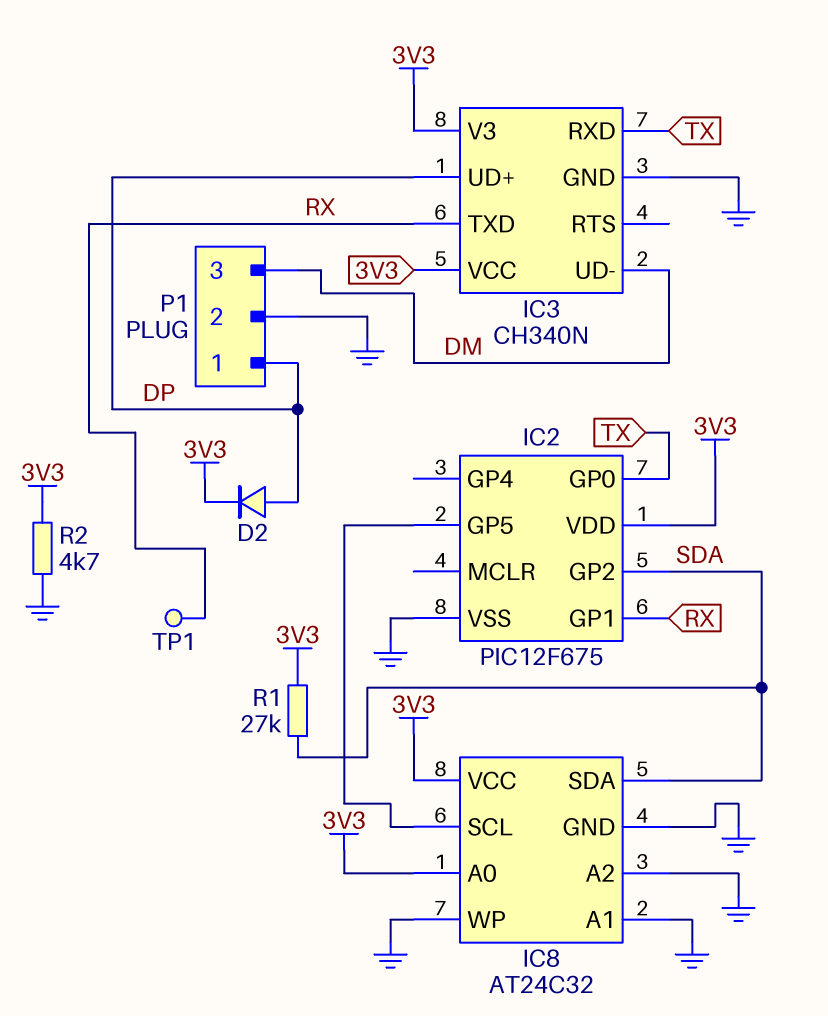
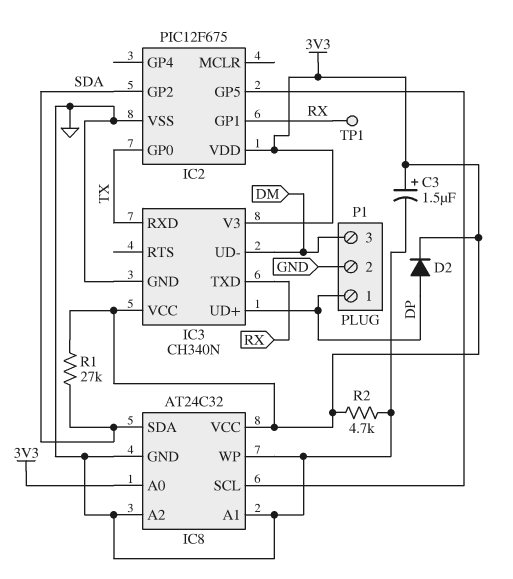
C3: none -> 1.5uF (plus 3V3, minus GND)

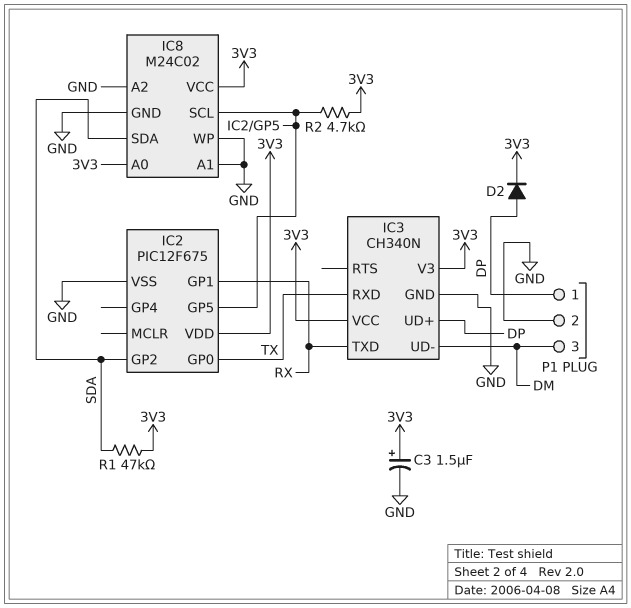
IC8: AT24C32 -> M24C02
R1: 27k (3V3, SDA) -> 47k (3V3, SDA)
R2: 4.7k (3V3, GND) -> 4.7k (3V3, IC2/GP5)
TP1: test point (RX) -> none

